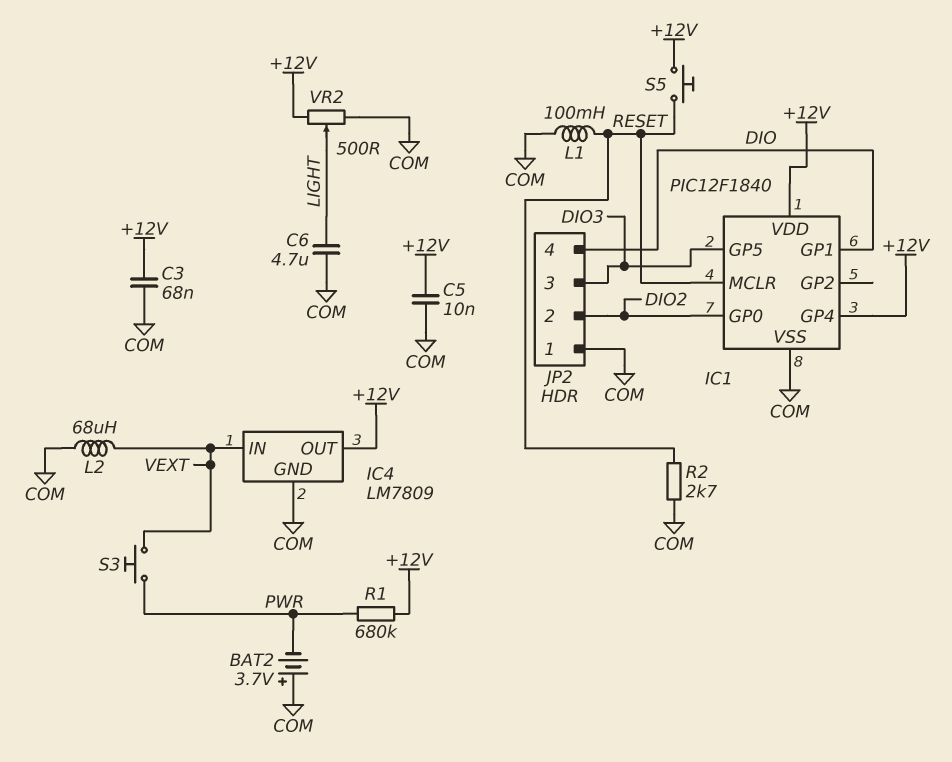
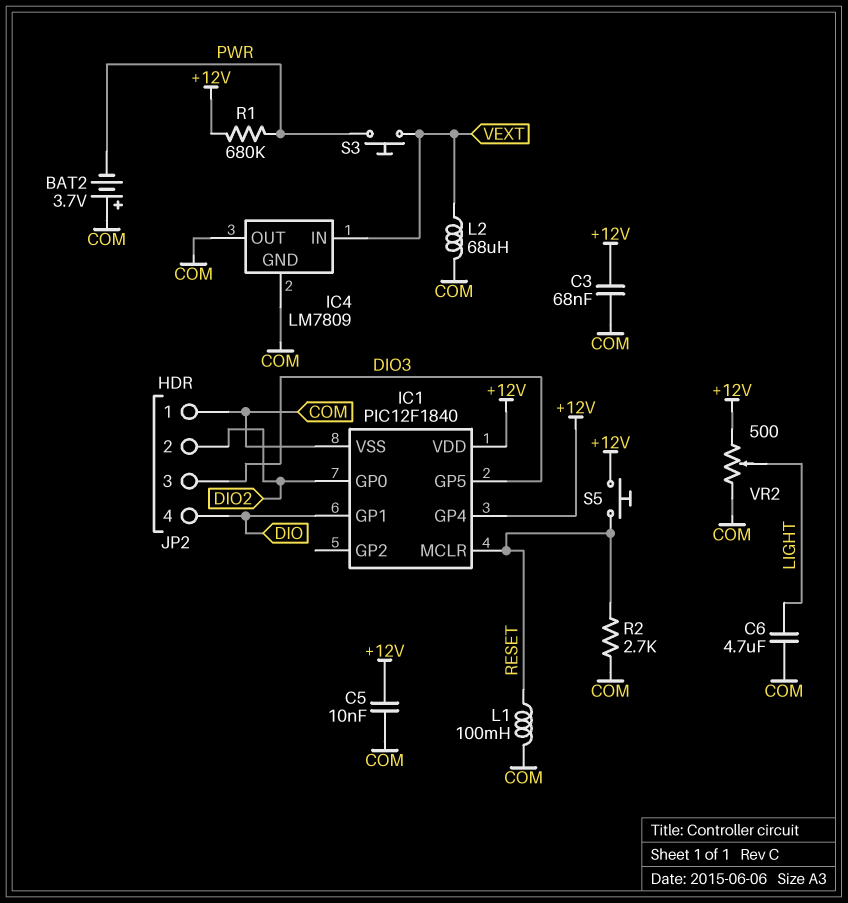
IC4 pin OUT: +12V -> COM

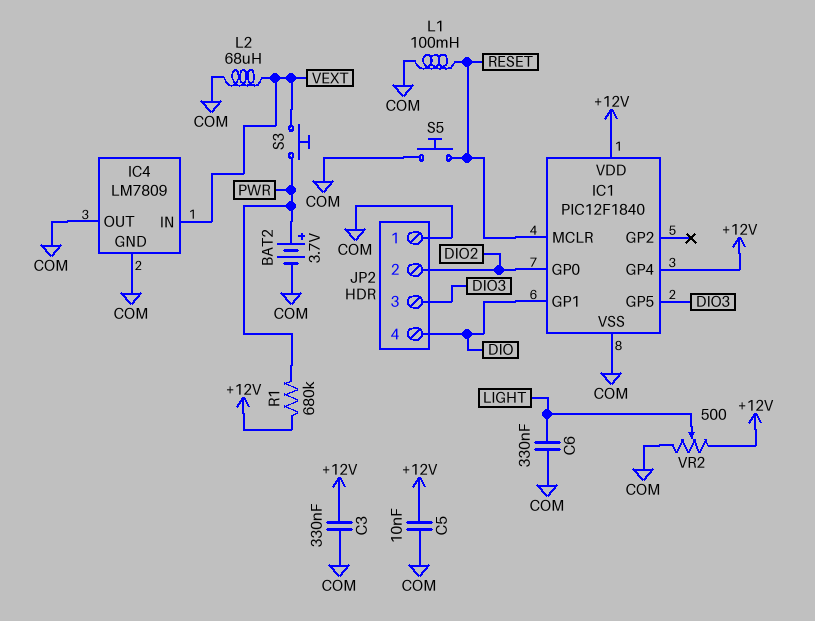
BAT2: 3.7V (plus COM, minus PWR) -> 3.7V (plus PWR, minus COM)
C3: 68nF (+12V, COM) -> 330nF (+12V, COM)
C6: 4.7uF (COM, LIGHT) -> 330nF (COM, LIGHT)
R2: 2.7k (COM, RESET) -> none
S5: button (+12V, RESET) -> button (COM, RESET)

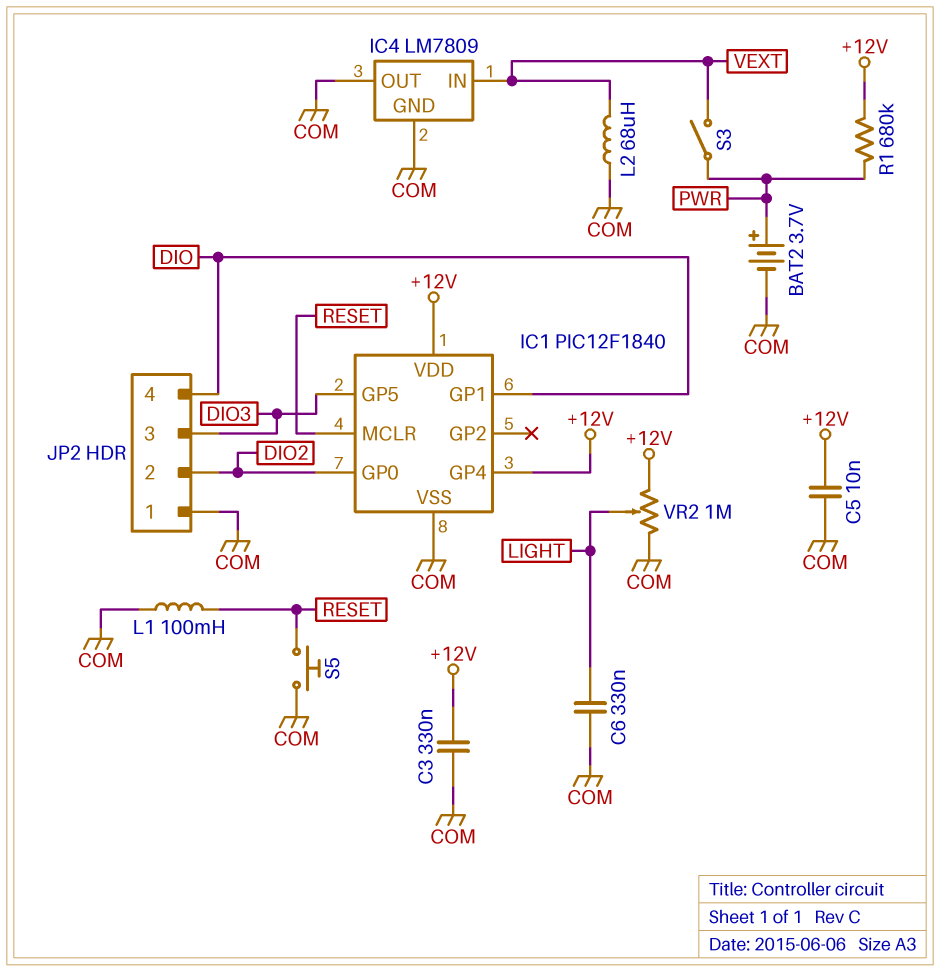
S3: button (PWR, VEXT) -> switch (PWR, VEXT)
VR2: 500 (+12V, COM, wiper LIGHT) -> 1M (+12V, COM, wiper LIGHT)

